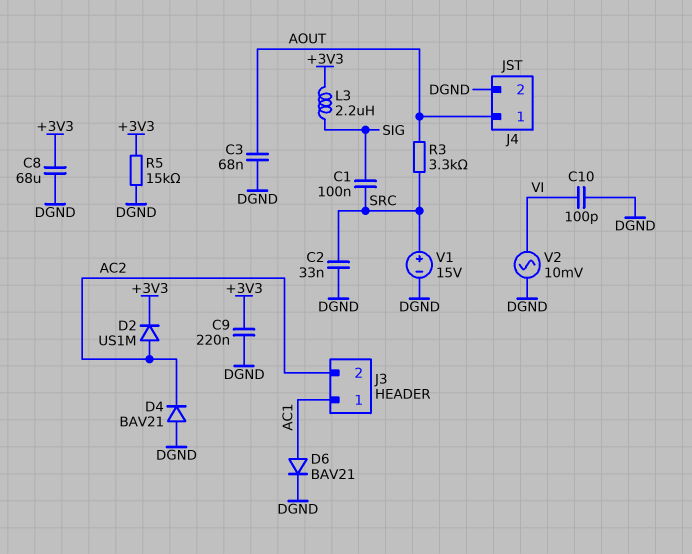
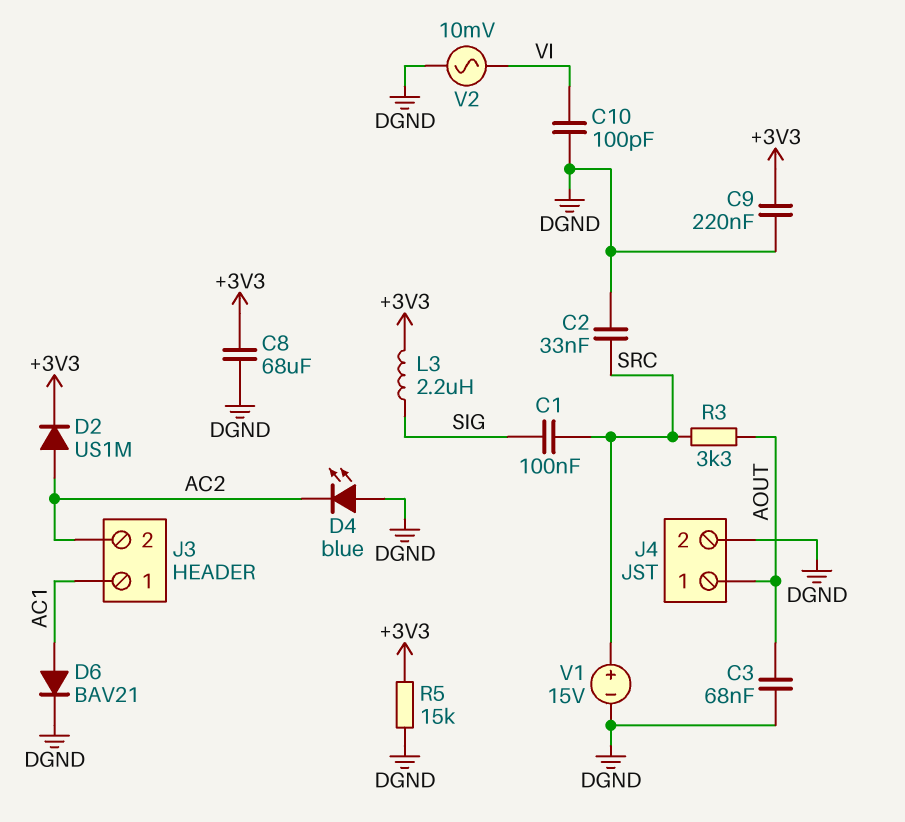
D4: diode BAV21 (A DGND, K AC2) -> LED blue (A DGND, K AC2)

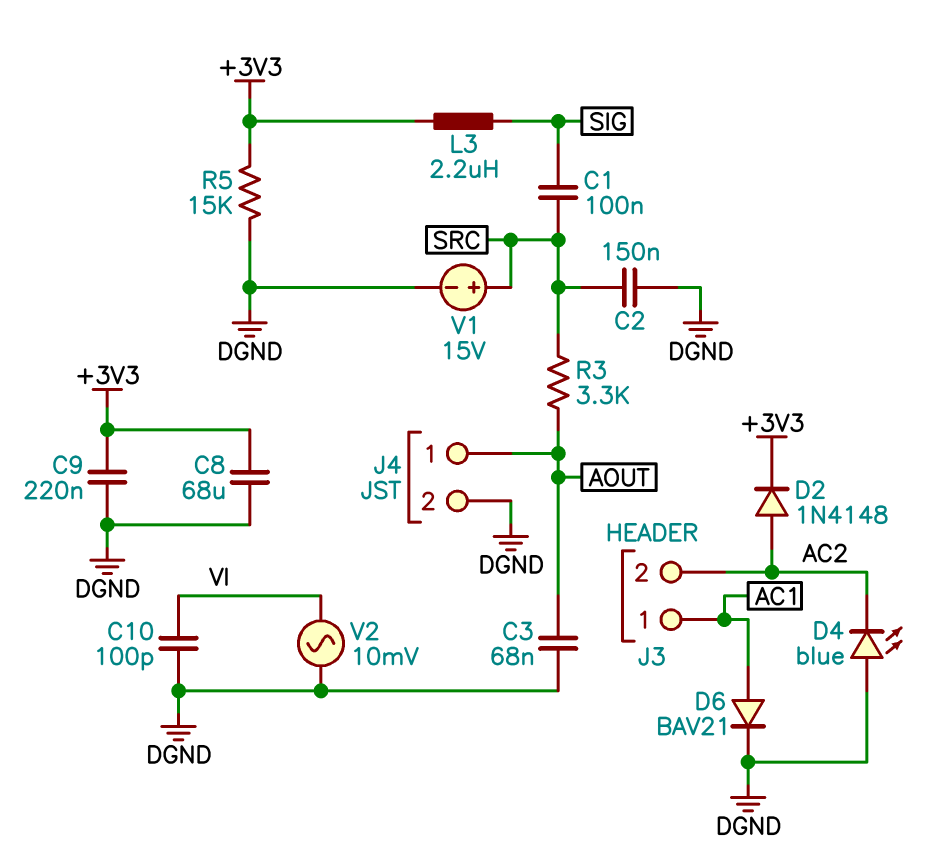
C2: 33nF (DGND, SRC) -> 150nF (DGND, SRC)
D2: diode US1M (A AC2, K +3V3) -> diode 1N4148 (A AC2, K +3V3)

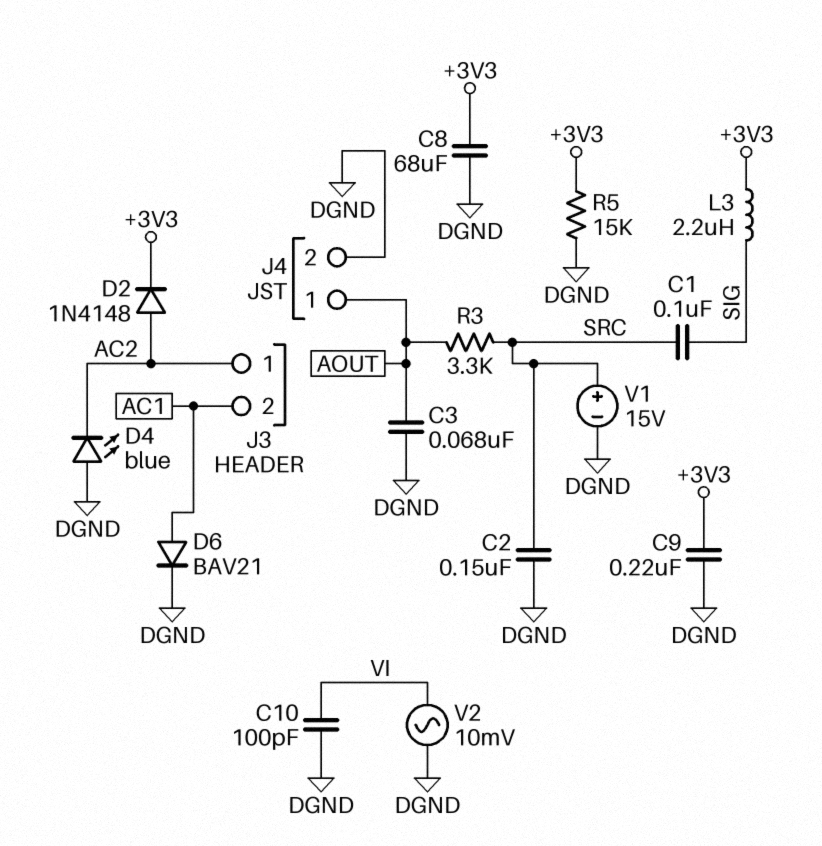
J3 pin 1: AC1 -> AC2
J3 pin 2: AC2 -> AC1

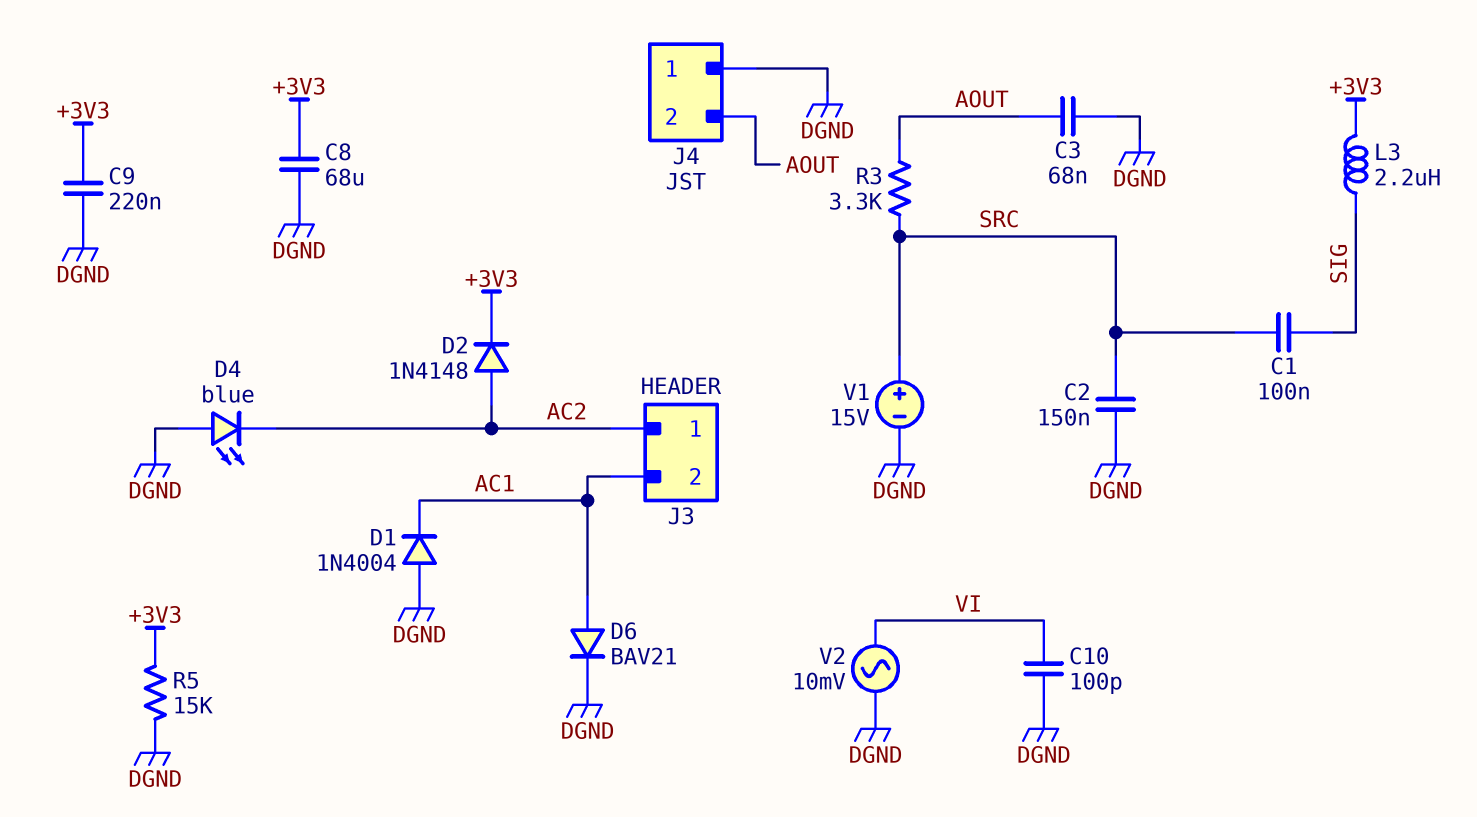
D1: none -> diode 1N4004 (A DGND, K AC1)
J4 pin 1: AOUT -> DGND
J4 pin 2: DGND -> AOUT

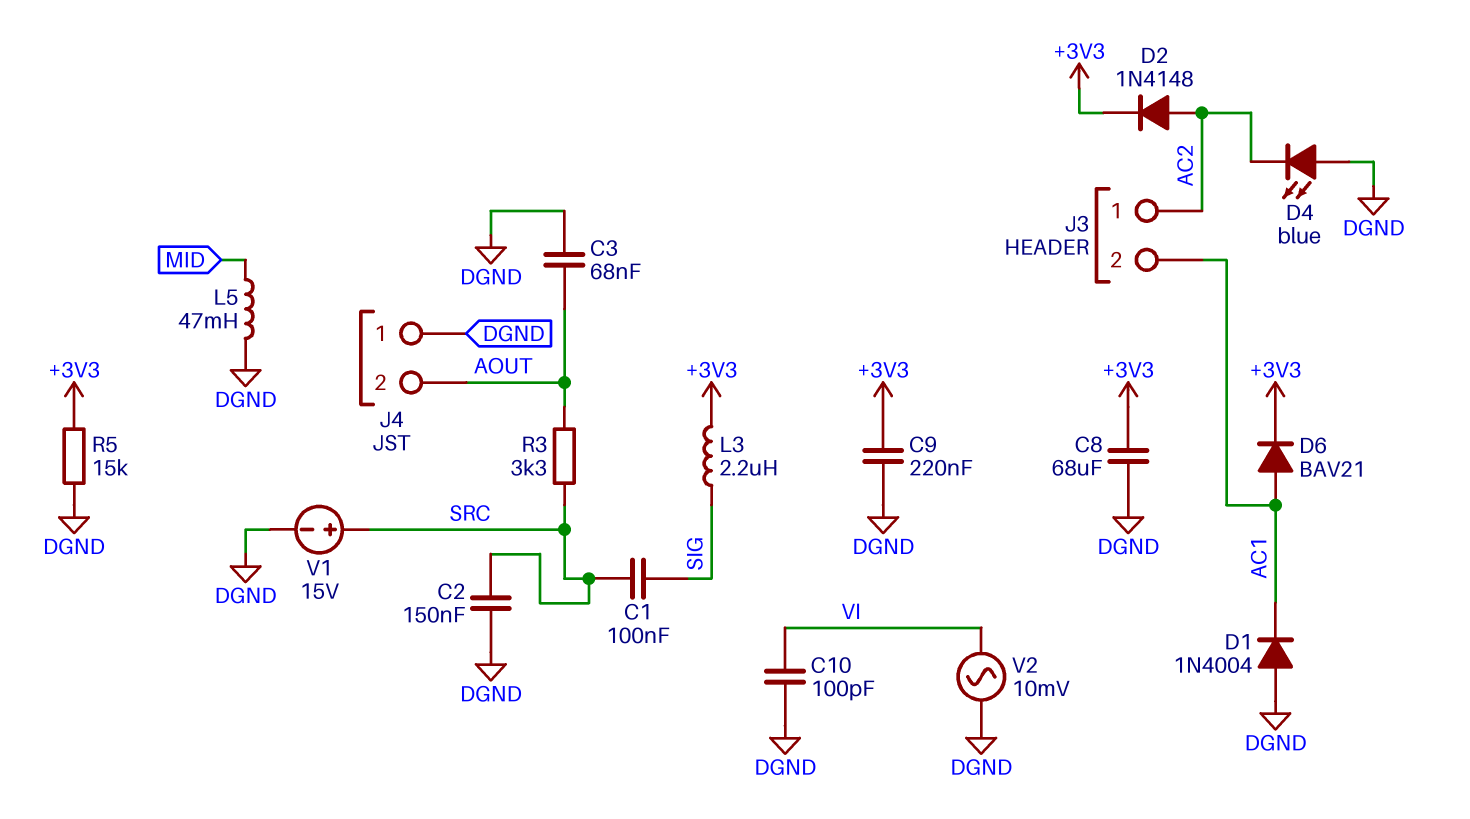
D6: diode BAV21 (A AC1, K DGND) -> diode BAV21 (A AC1, K +3V3)
L5: none -> 47mH (DGND, MID)

